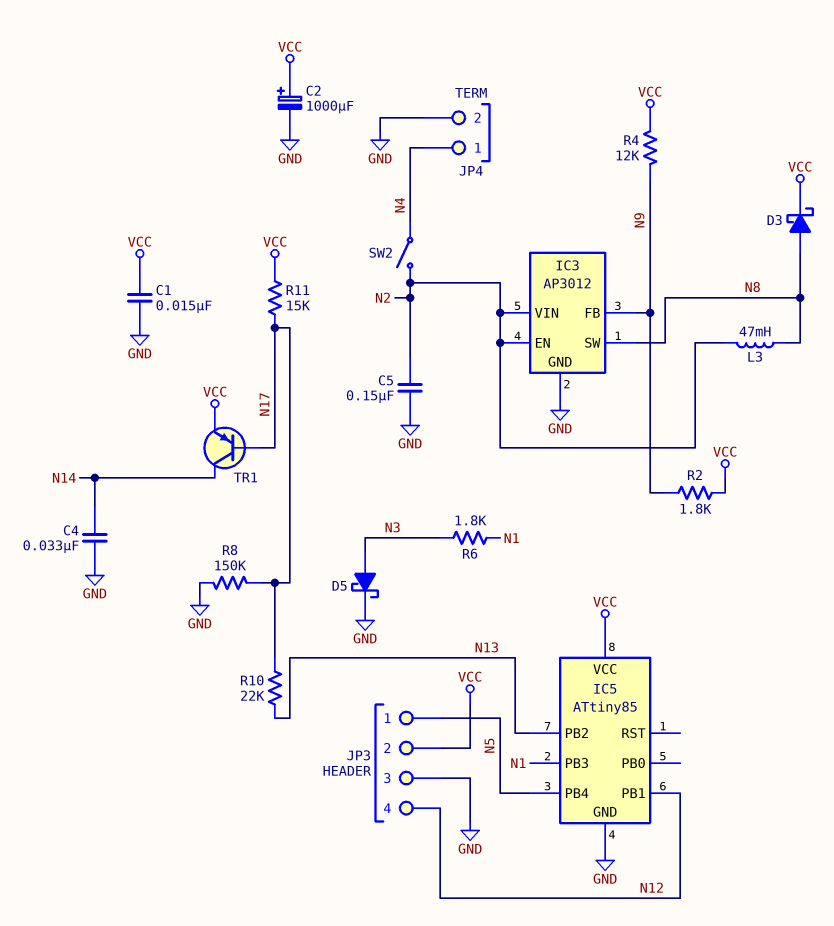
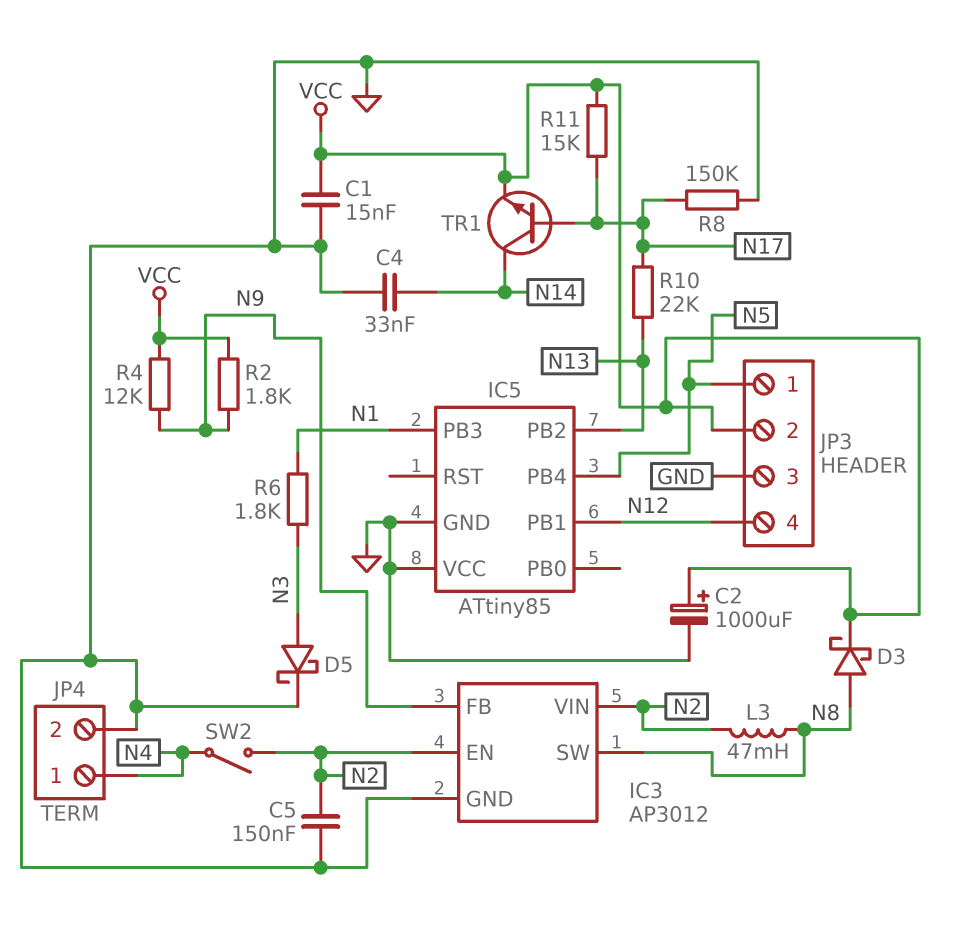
IC5 pin VCC: VCC -> GND
TR1: PNP (B N17, C N14, E VCC) -> NPN (B N17, C N14, E VCC)

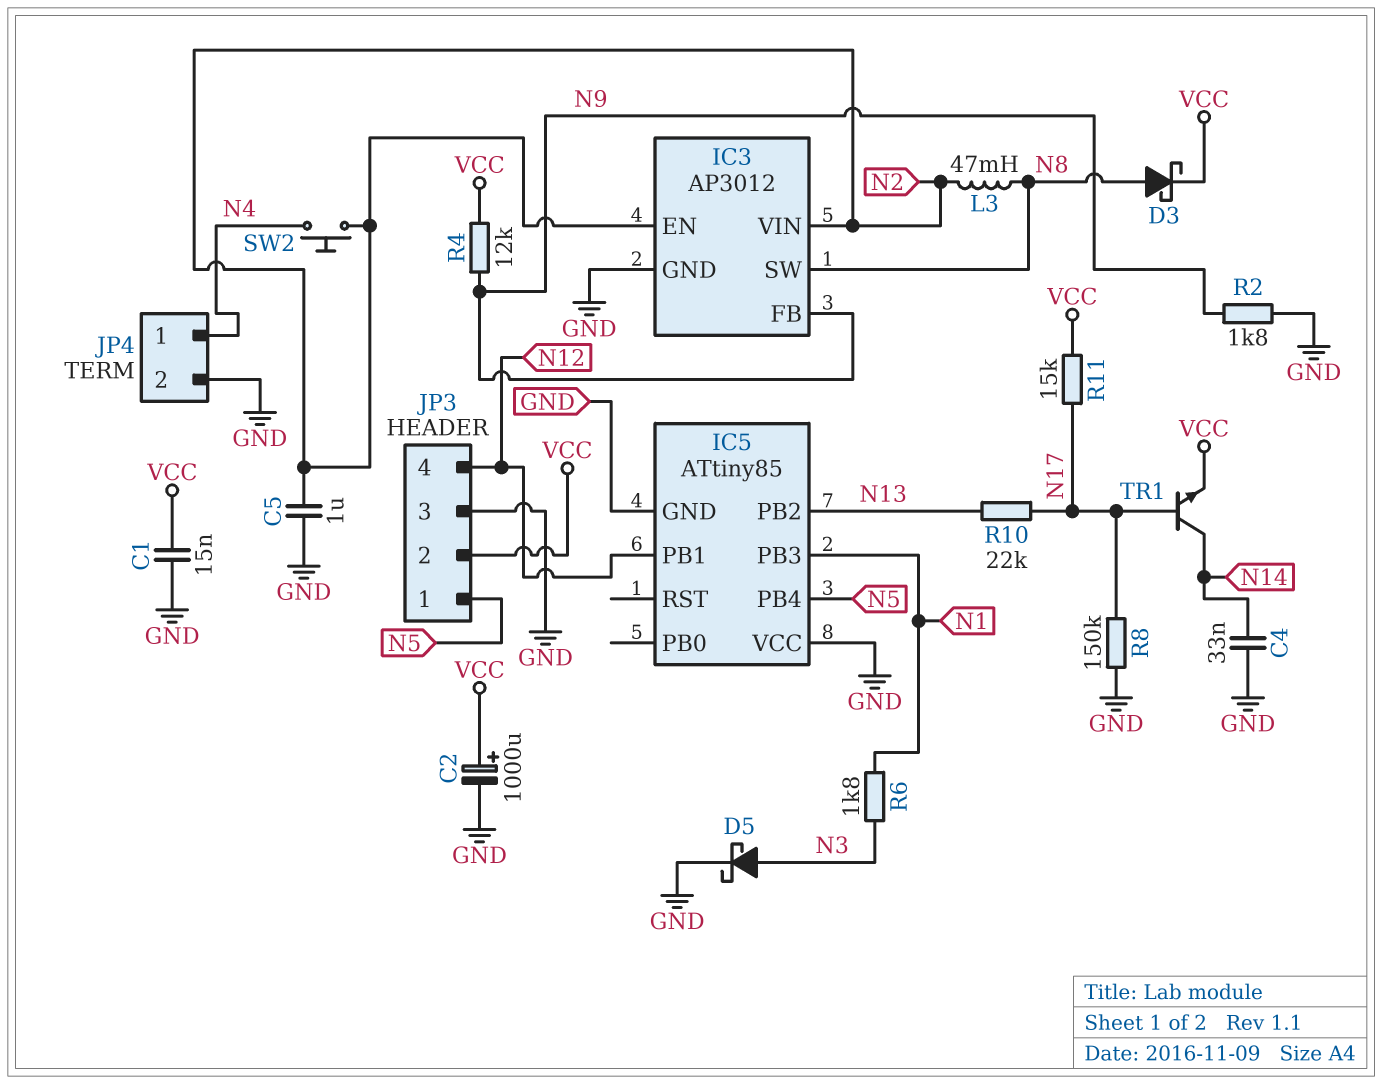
C5: 150nF (GND, N2) -> 1uF (GND, N2)
R2: 1.8k (N9, VCC) -> 1.8k (GND, N9)
SW2: switch (N2, N4) -> button (N2, N4)

